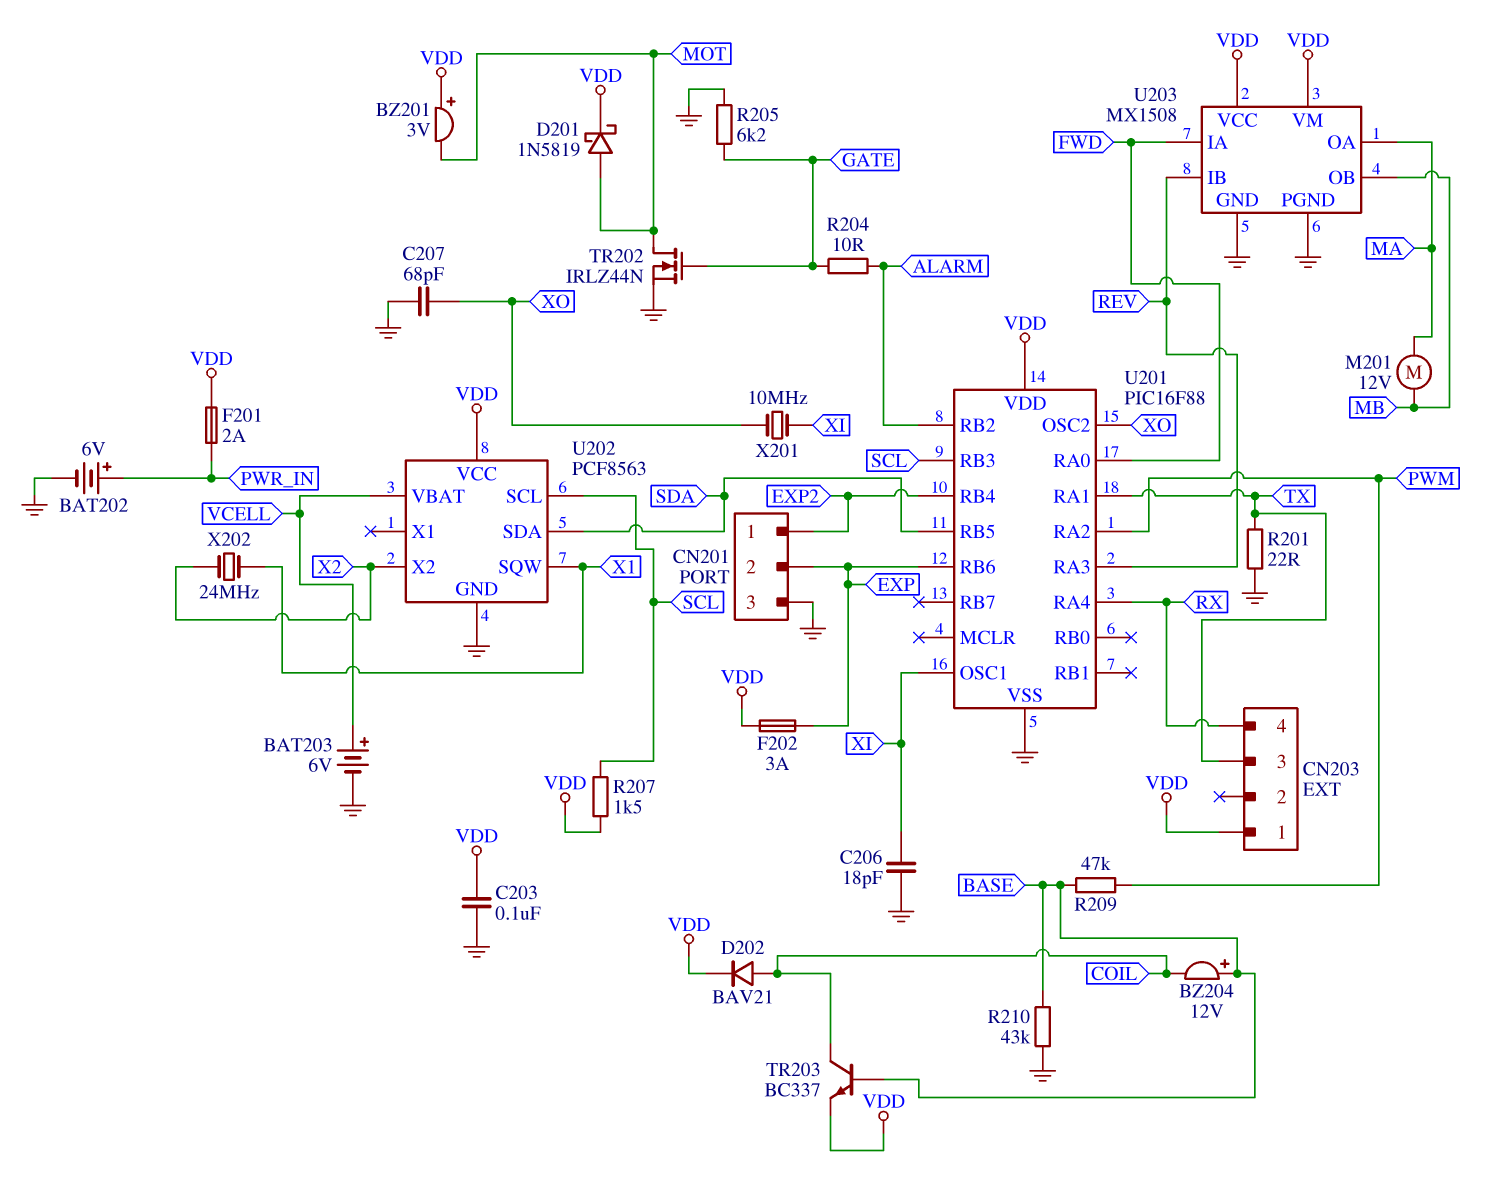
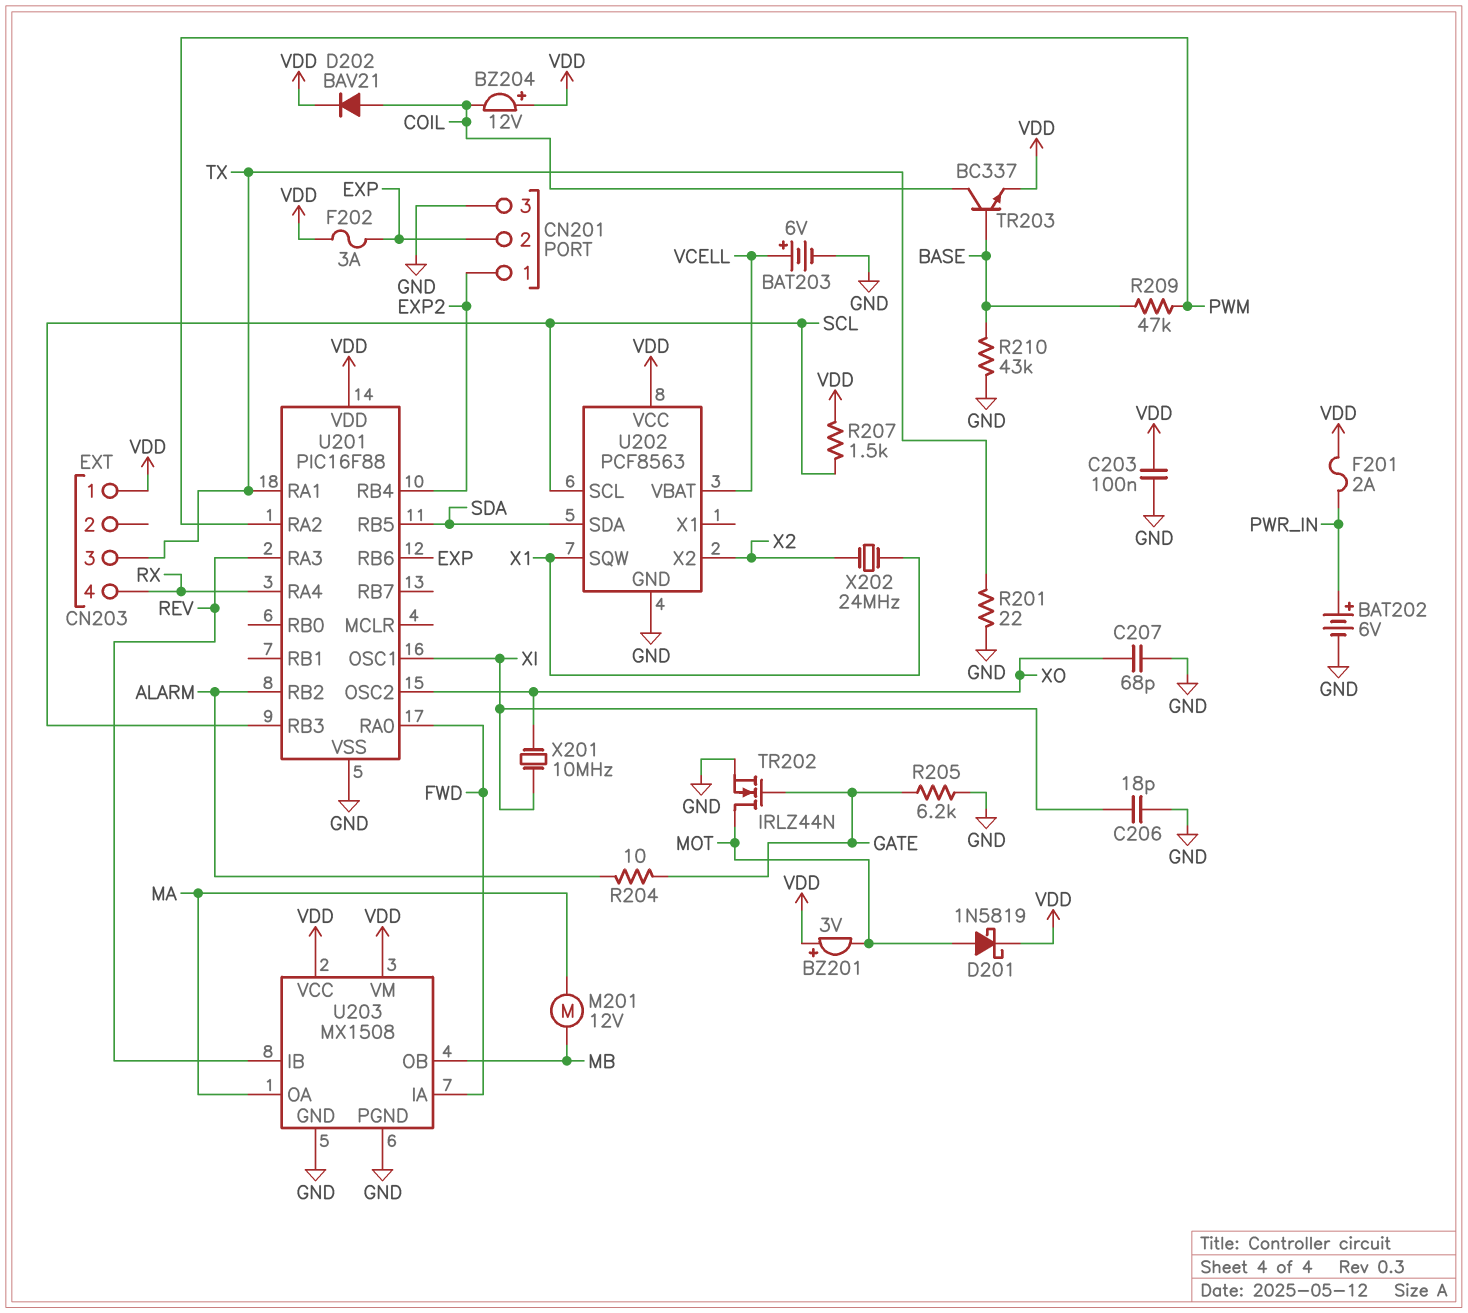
BZ204: buzzer 12V (plus BASE, minus COIL) -> buzzer 12V (plus VDD, minus COIL)

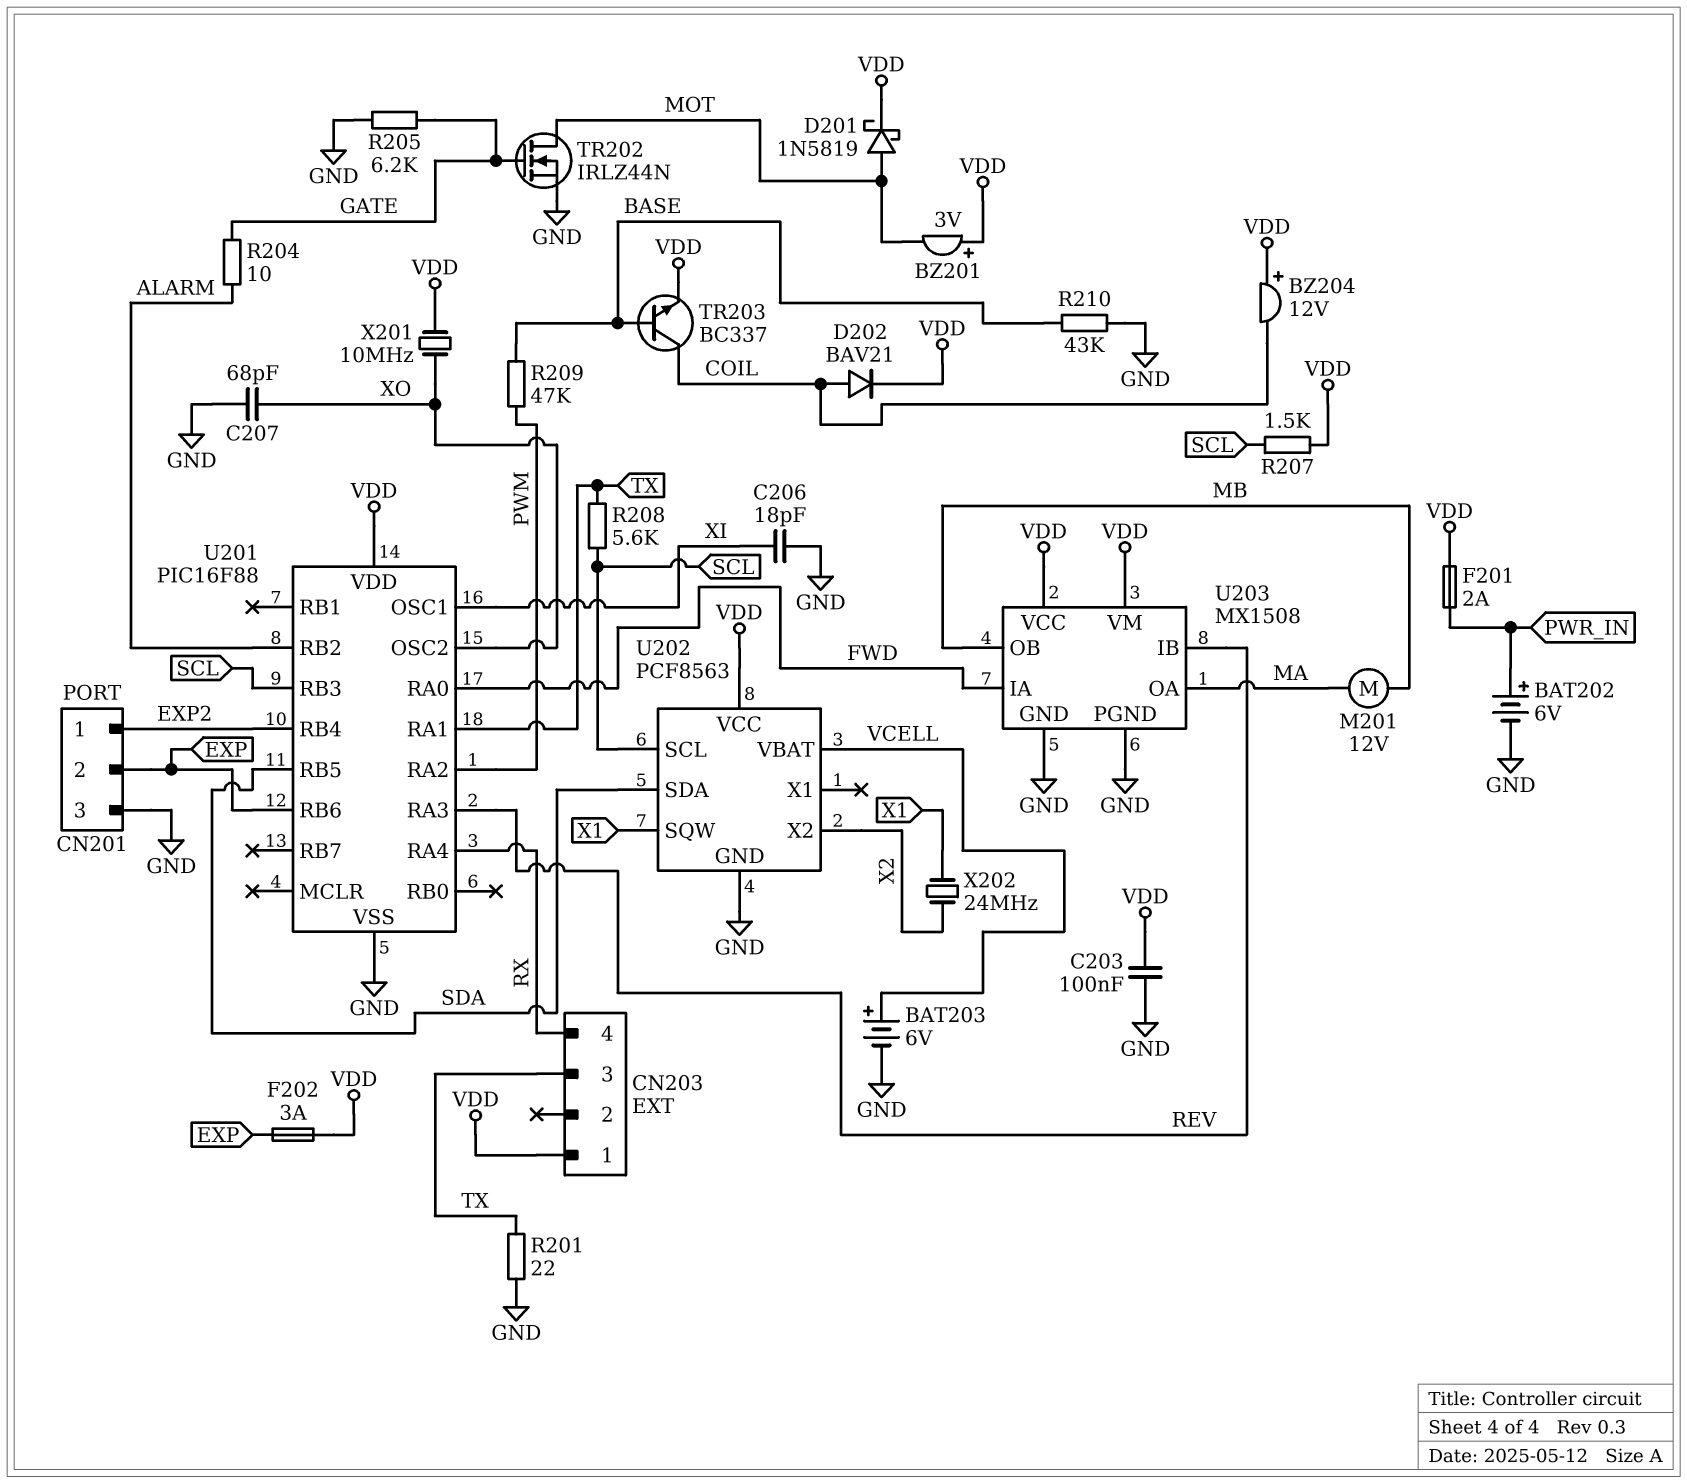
R208: none -> 5.6k (SCL, TX)
X201: 10MHz (XI, XO) -> 10MHz (VDD, XO)

